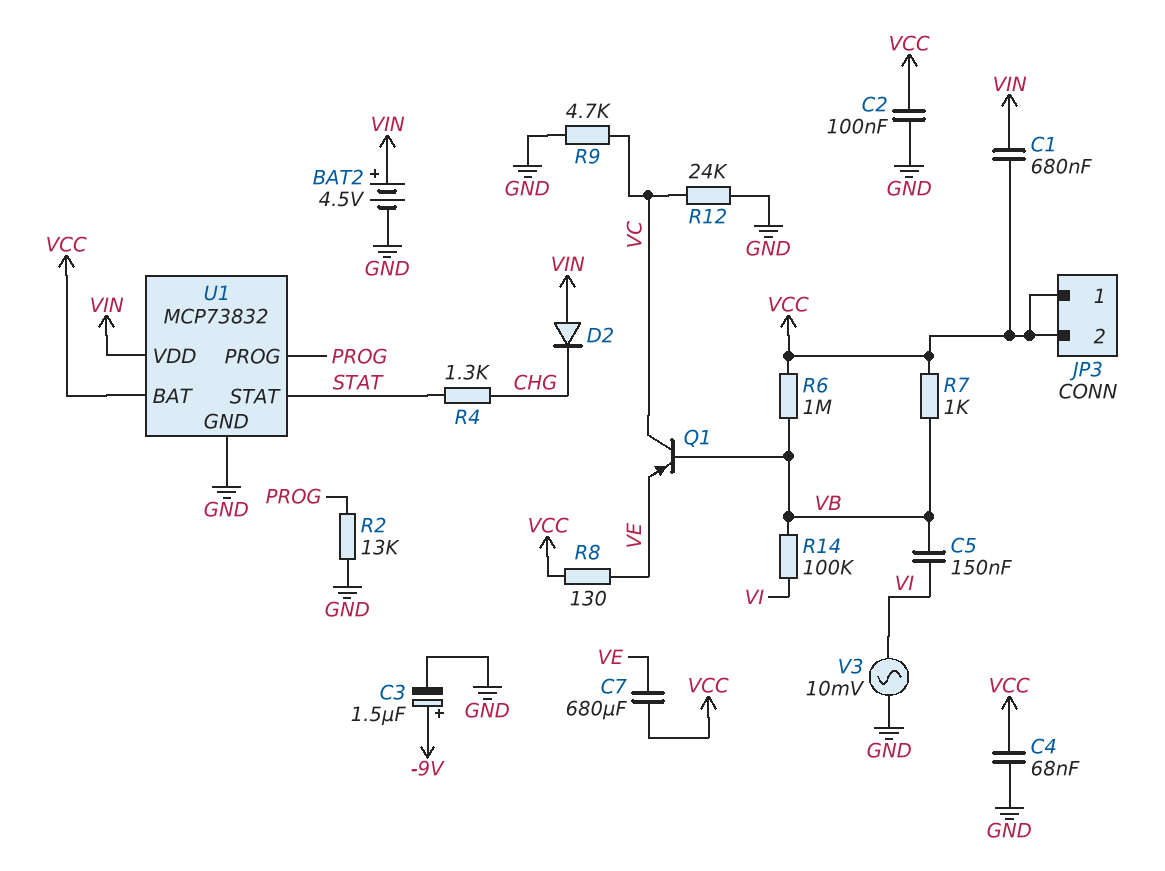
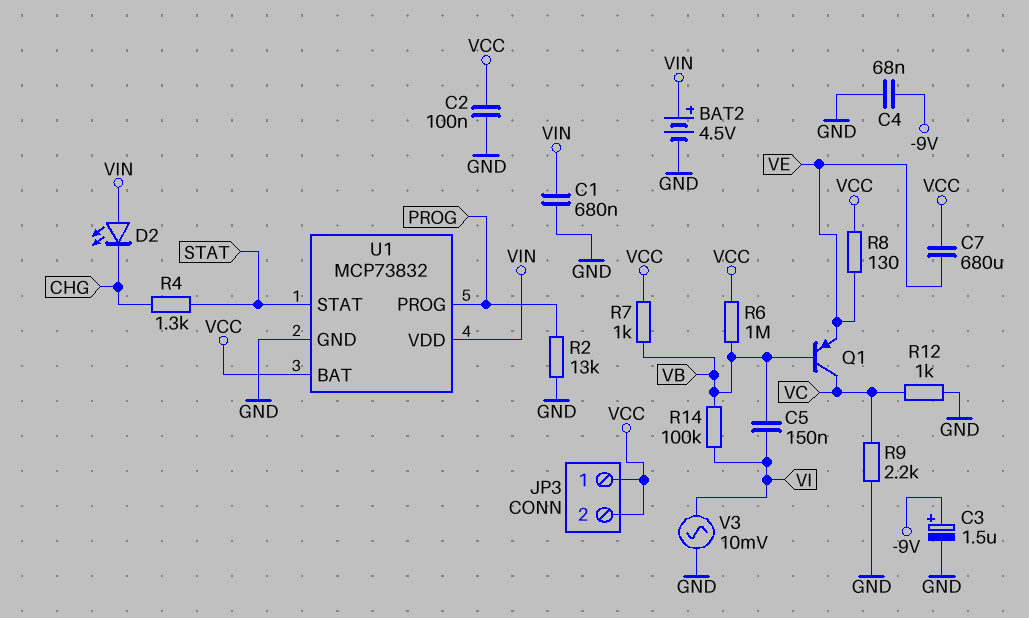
C1: 680nF (VCC, VIN) -> 680nF (GND, VIN)
C4: 68nF (GND, VCC) -> 68nF (-9V, GND)
D2: diode (A VIN, K CHG) -> LED (A VIN, K CHG)
R9: 4.7k (GND, VC) -> 2.2k (GND, VC)
R12: 24k (GND, VC) -> 1k (GND, VC)

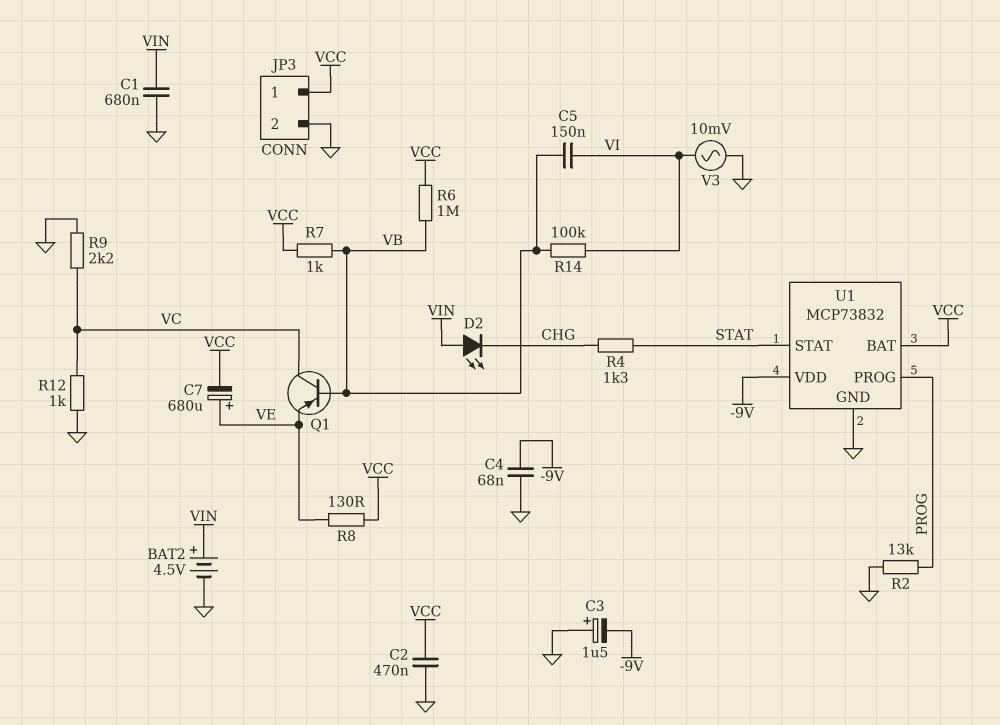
C2: 100nF (GND, VCC) -> 470nF (GND, VCC)
C3: 1.5uF (plus -9V, minus GND) -> 1.5uF (plus GND, minus -9V)
C7: 680uF (VCC, VE) -> 680uF (plus VE, minus VCC)
JP3 pin 2: VCC -> GND
U1 pin VDD: VIN -> -9V

